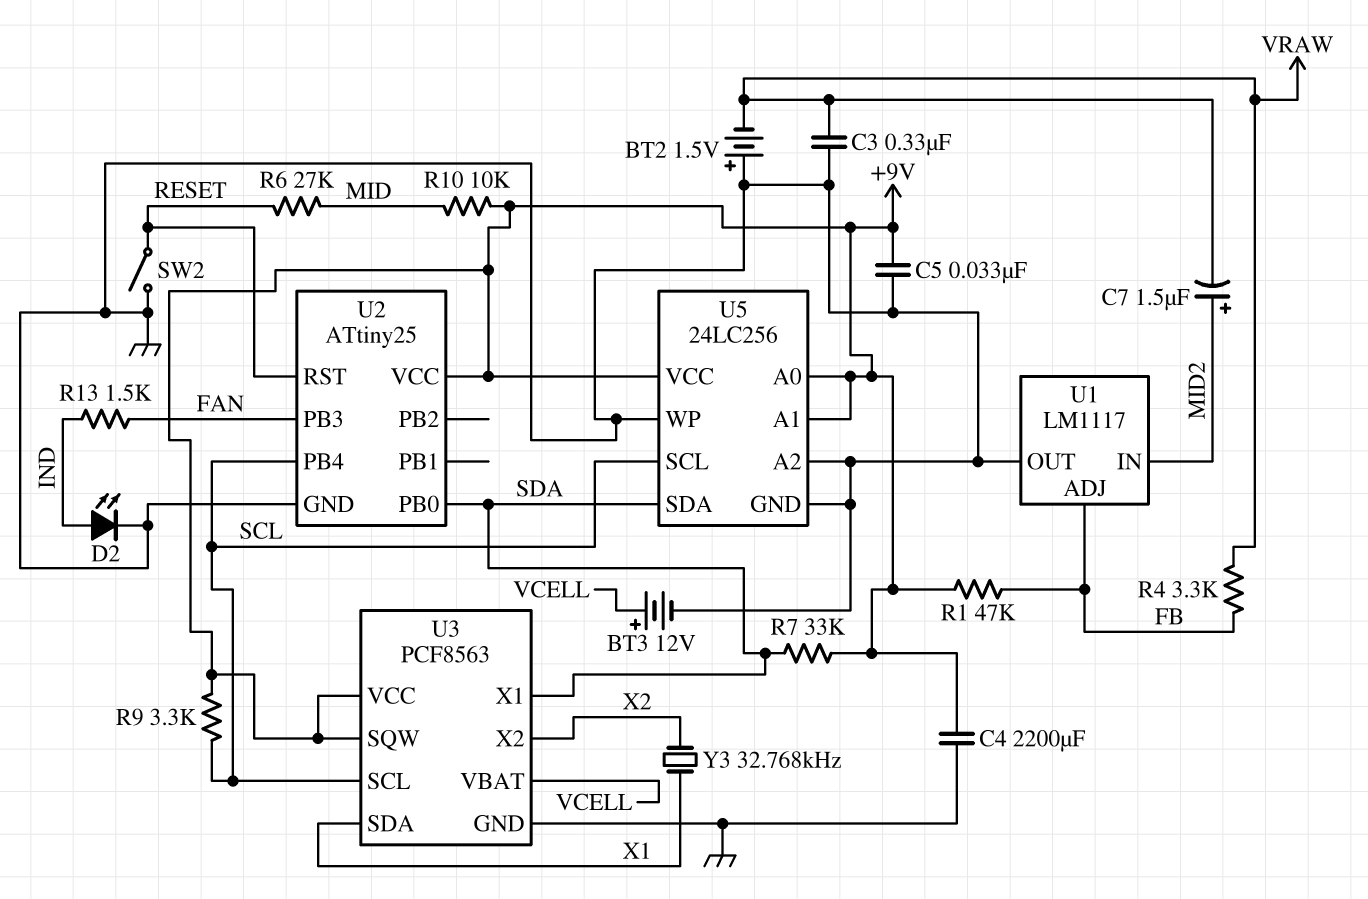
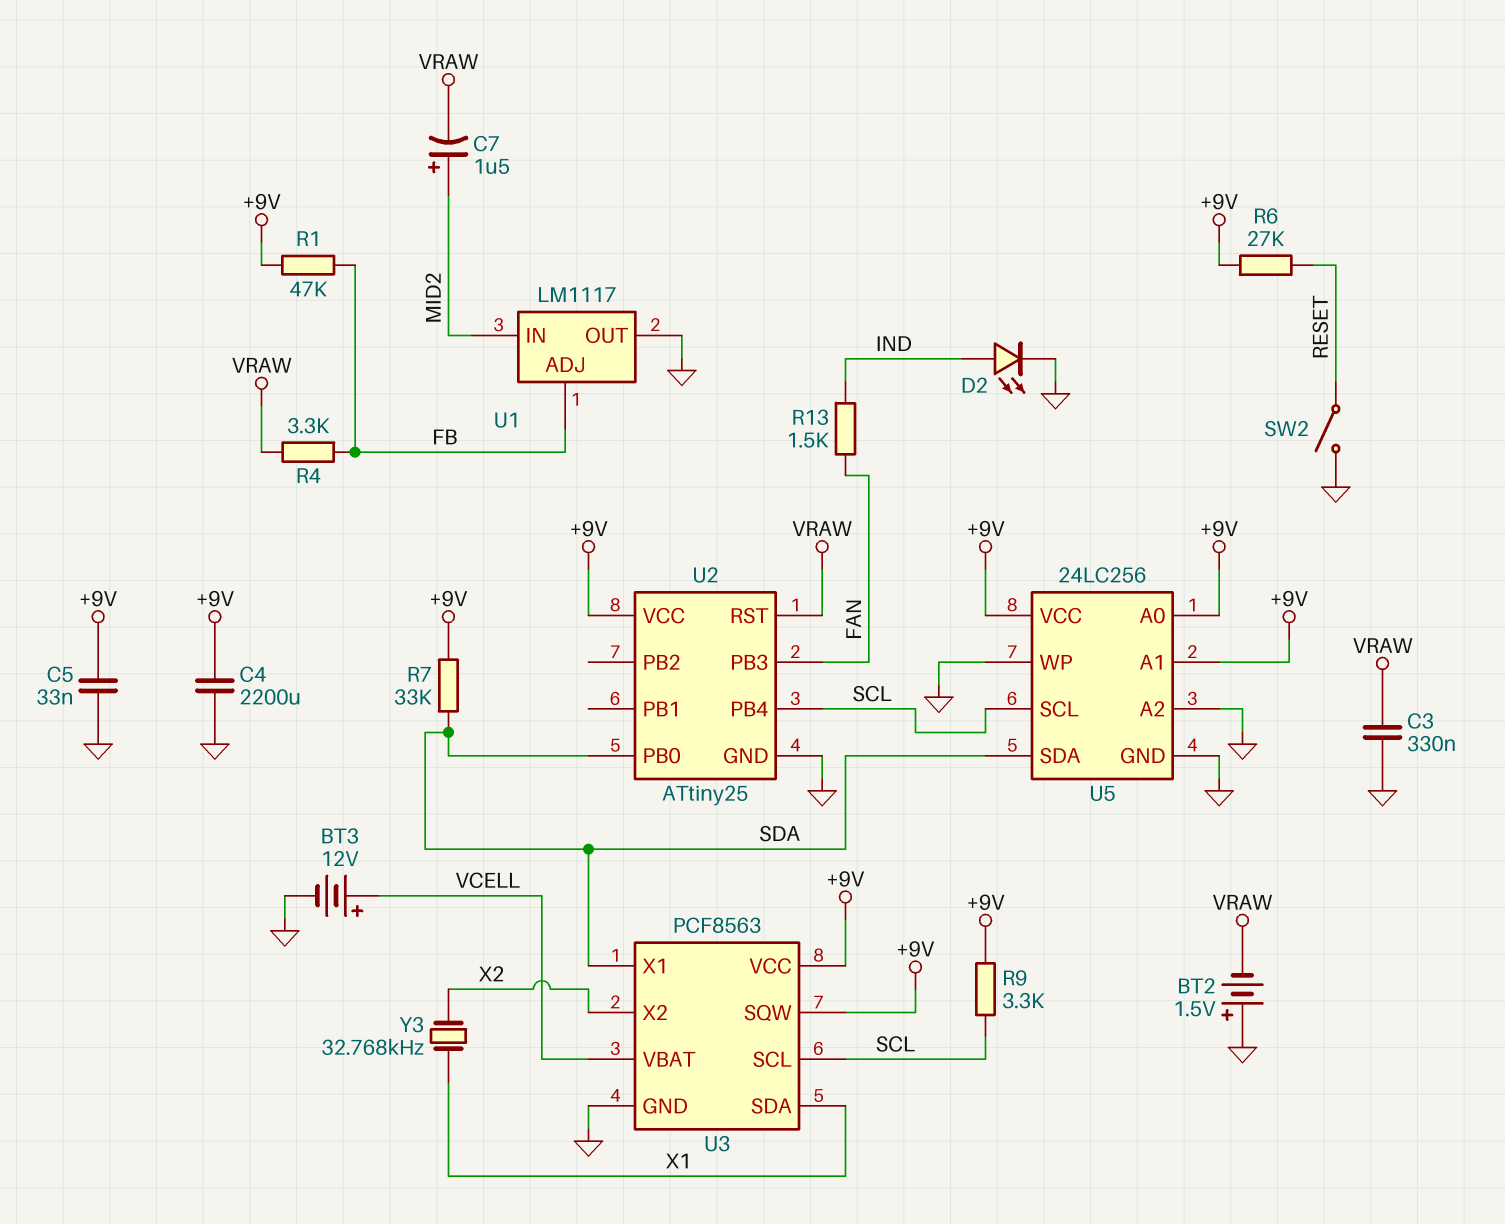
R6: 27k (MID, RESET) -> 27k (+9V, RESET)
R10: 10k (+9V, MID) -> none
U2 pin RST: RESET -> VRAW

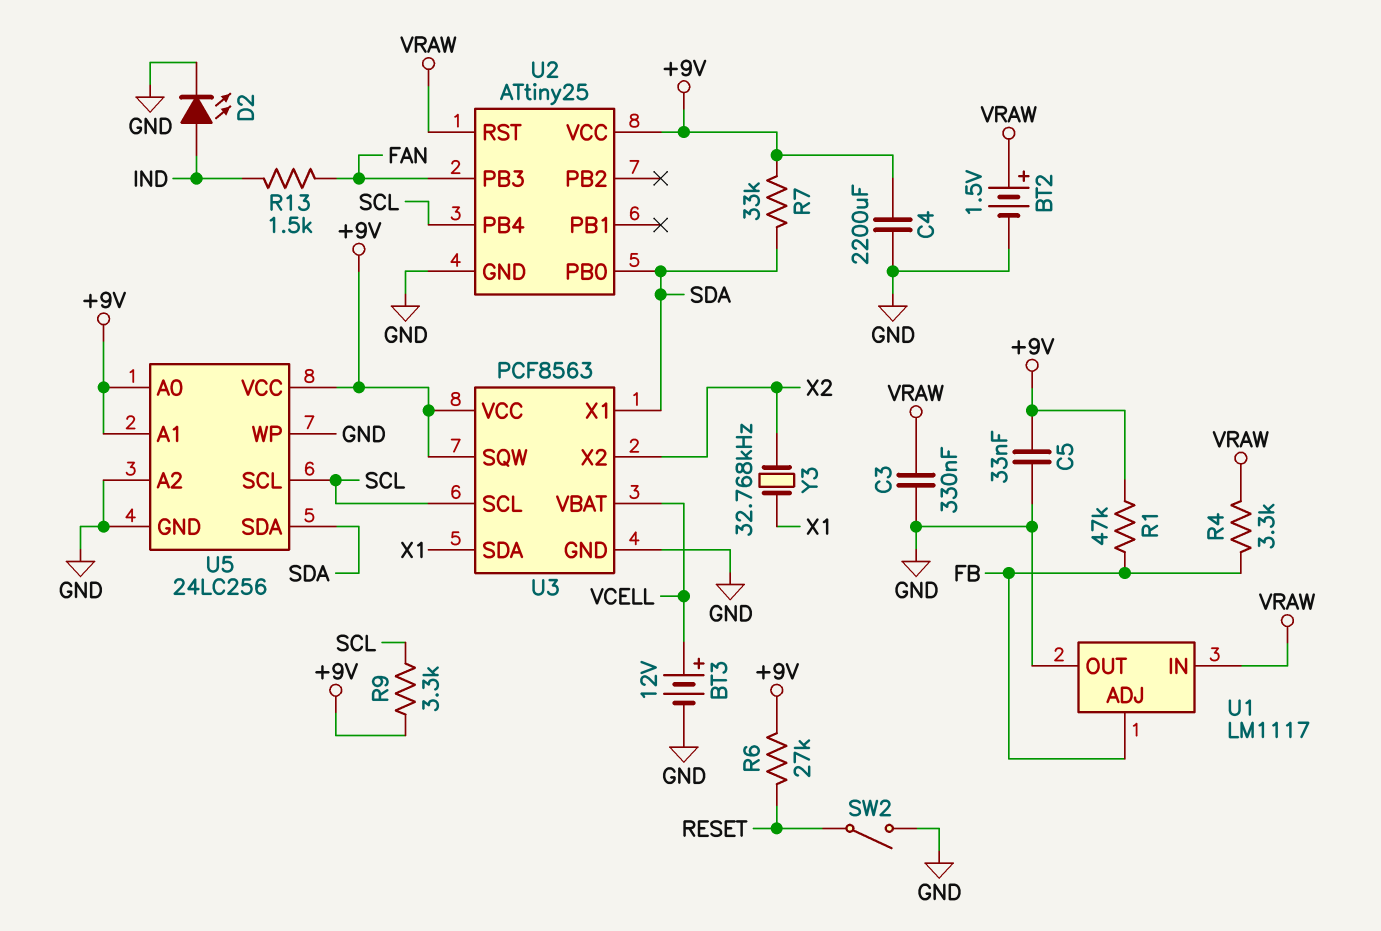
BT2: 1.5V (plus GND, minus VRAW) -> 1.5V (plus VRAW, minus GND)
C7: 1.5uF (plus MID2, minus VRAW) -> none
U1 pin IN: MID2 -> VRAW

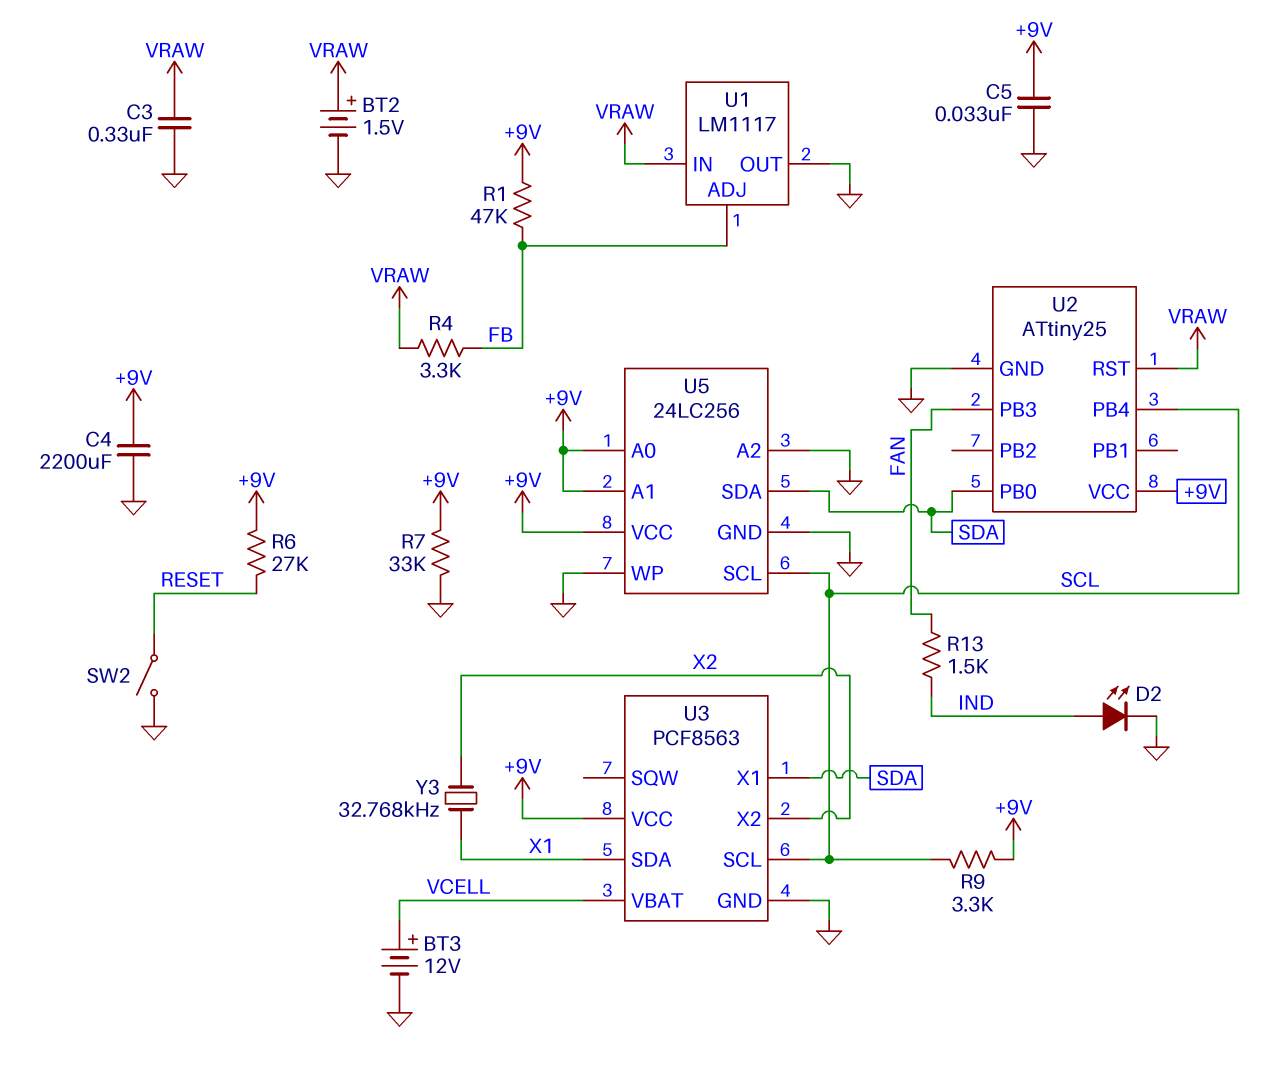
R7: 33k (+9V, SDA) -> 33k (+9V, GND)
U3 pin SQW: +9V -> none

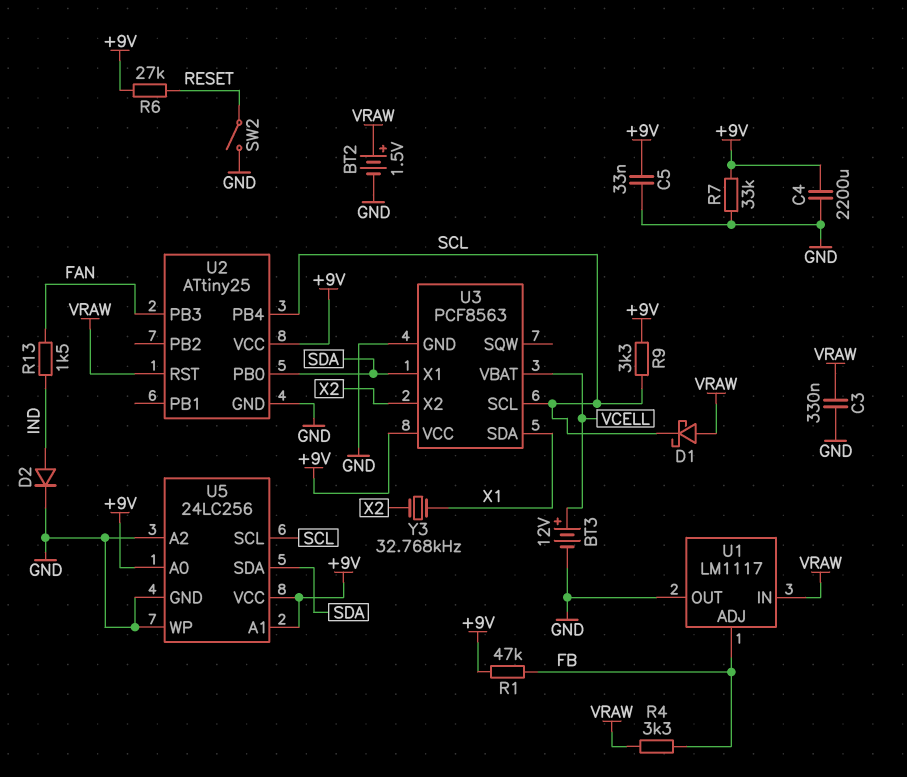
D1: none -> schottky (A VRAW, K SCL)
D2: LED (A IND, K GND) -> diode (A IND, K GND)

